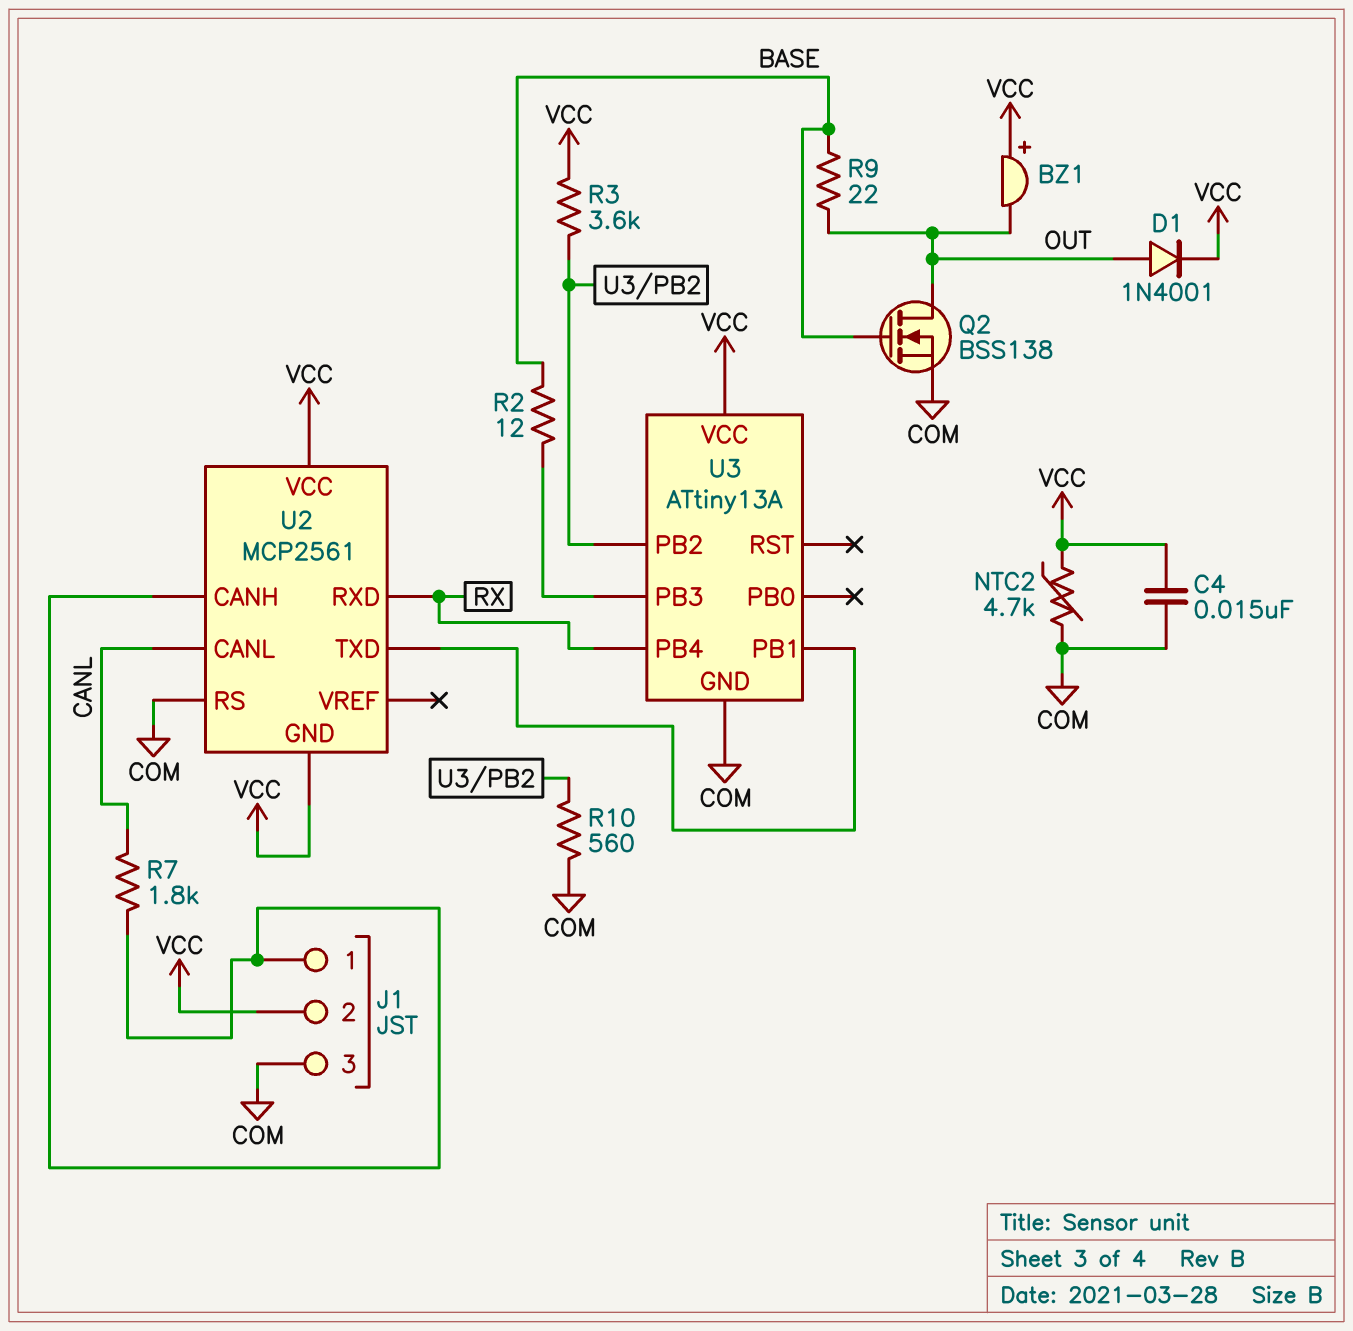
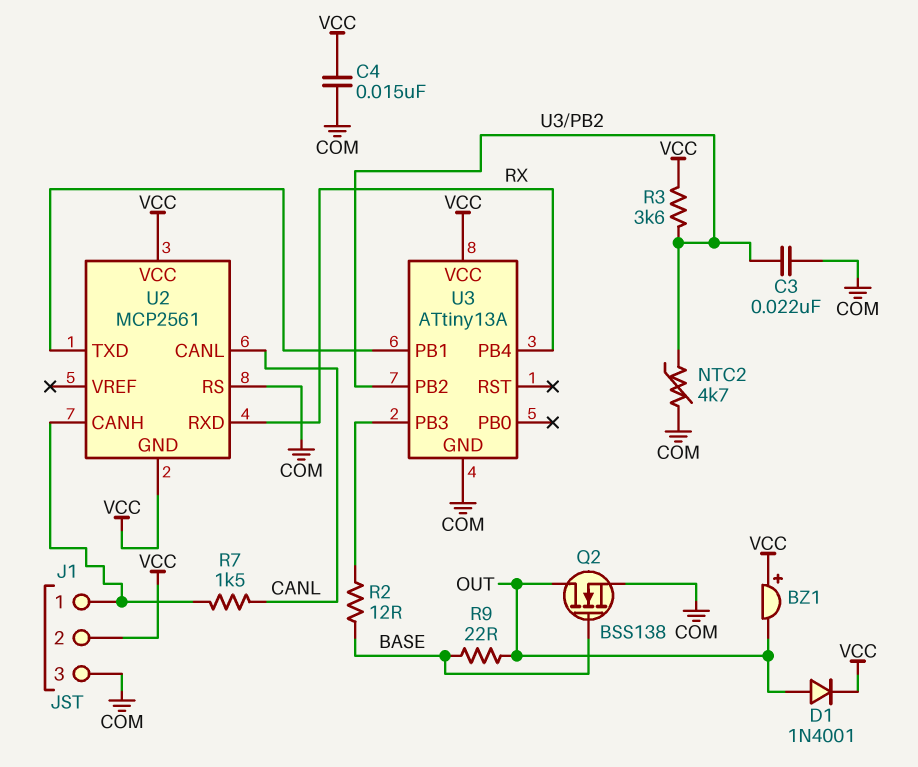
C3: none -> 22nF (COM, U3/PB2)
NTC2: 4.7k (COM, VCC) -> 4.7k (COM, U3/PB2)
R7: 1.8k (CANL, J1/1) -> 1.5k (CANL, J1/1)
R10: 560 (COM, U3/PB2) -> none

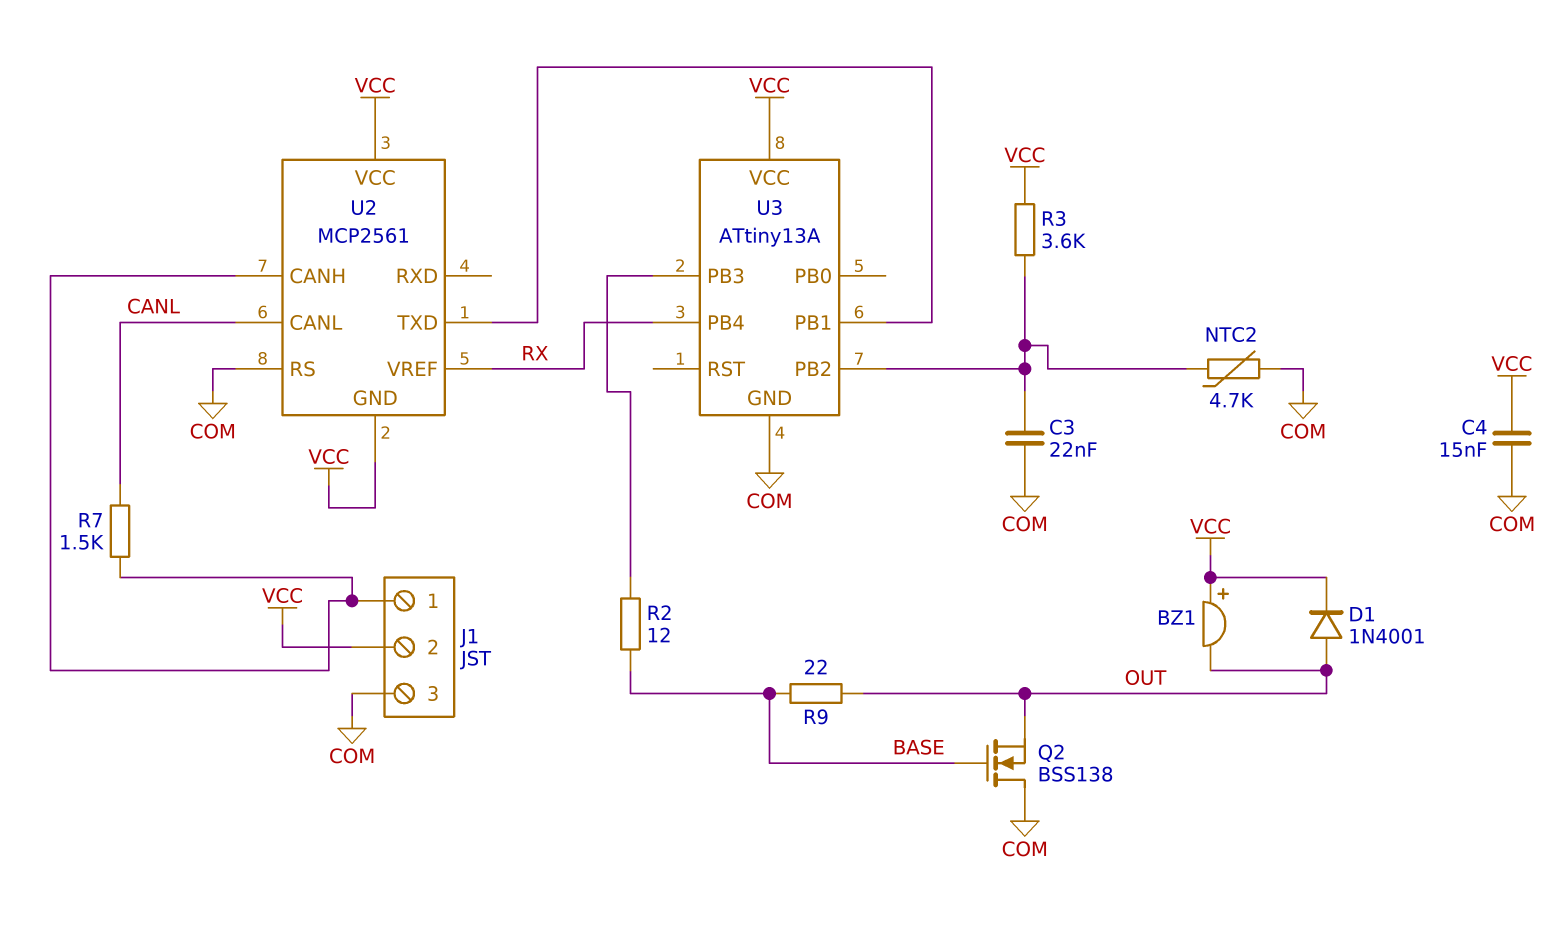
Q2: NMOS BSS138 (G BASE, D OUT, S COM) -> NMOS BSS138 (G BASE, D COM, S OUT)
U2 pin RXD: RX -> none
U2 pin VREF: none -> RX

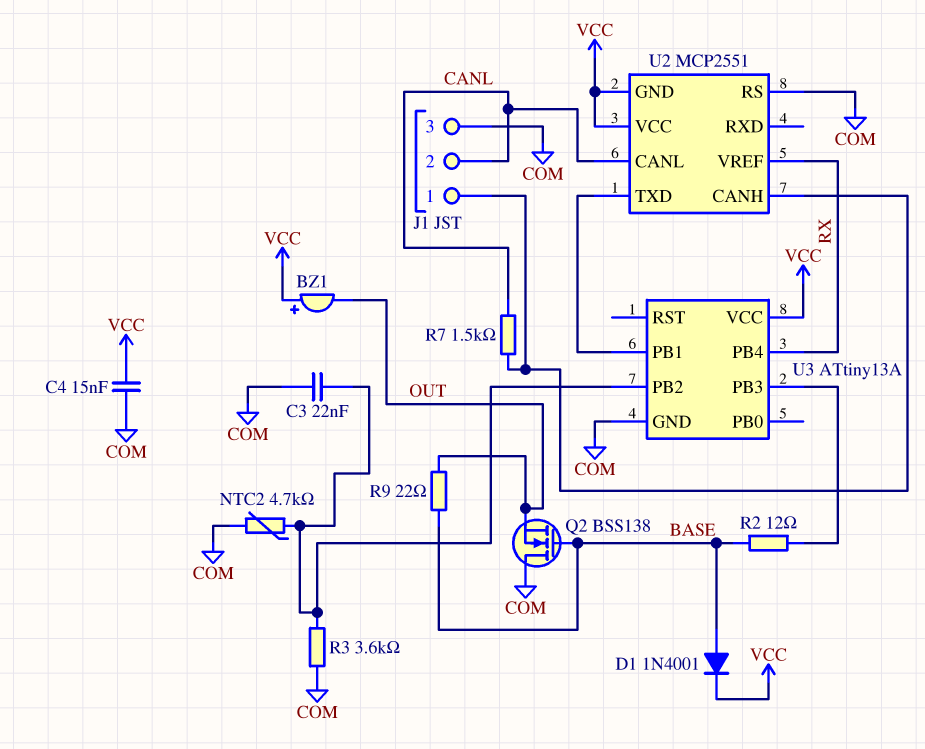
D1: diode 1N4001 (A OUT, K VCC) -> diode 1N4001 (A BASE, K VCC)
J1 pin 2: VCC -> CANL
R3: 3.6k (U3/PB2, VCC) -> 3.6k (COM, U3/PB2)
U2: MCP2561 -> MCP2551

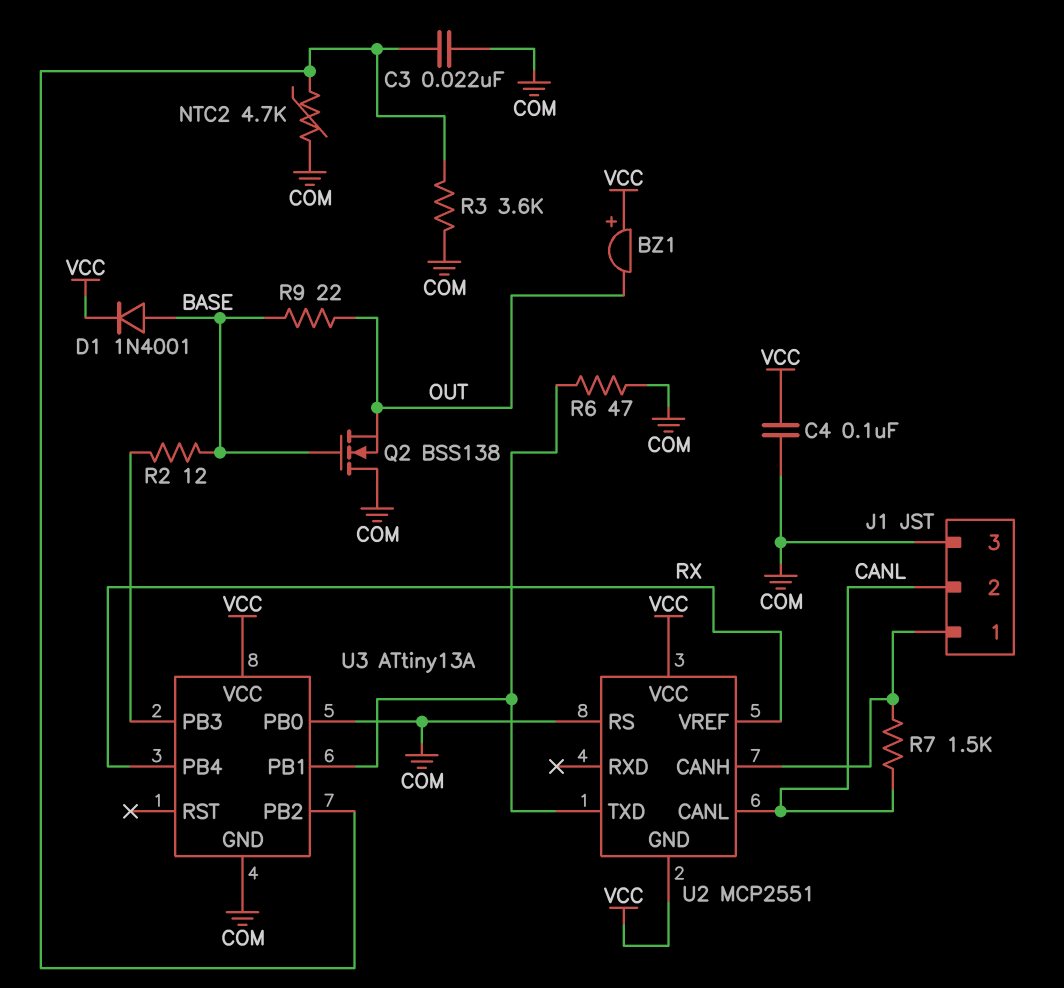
C4: 15nF (COM, VCC) -> 100nF (COM, VCC)
R6: none -> 47 (COM, U2/TXD)
U3 pin PB0: none -> COM

